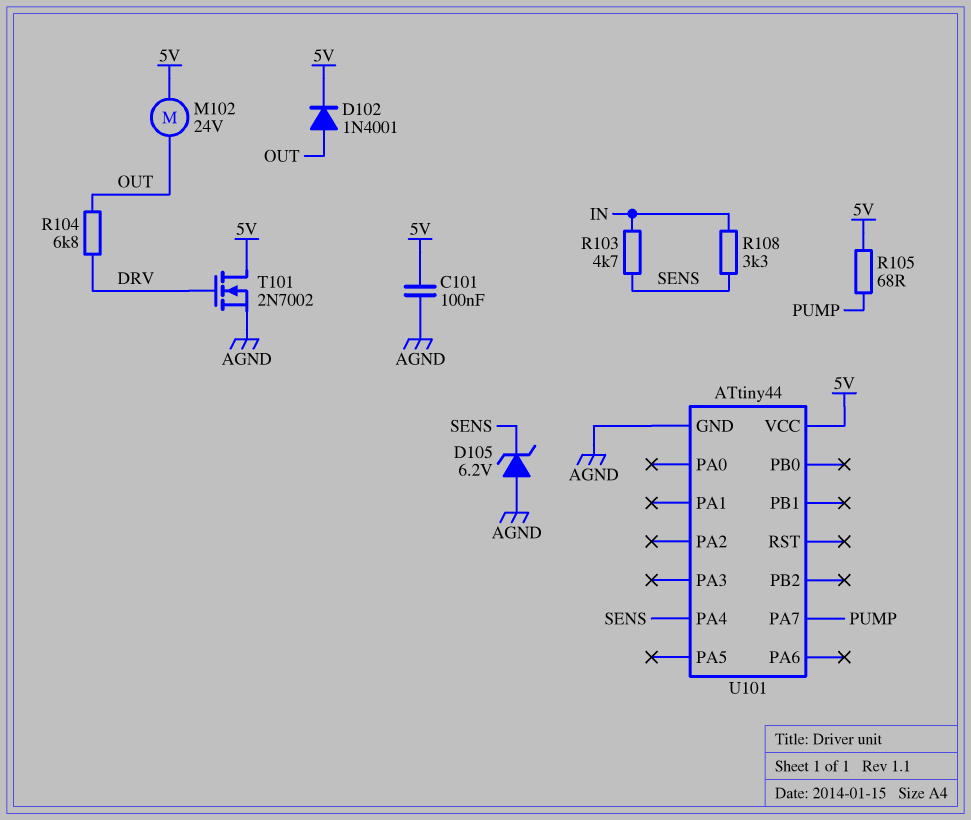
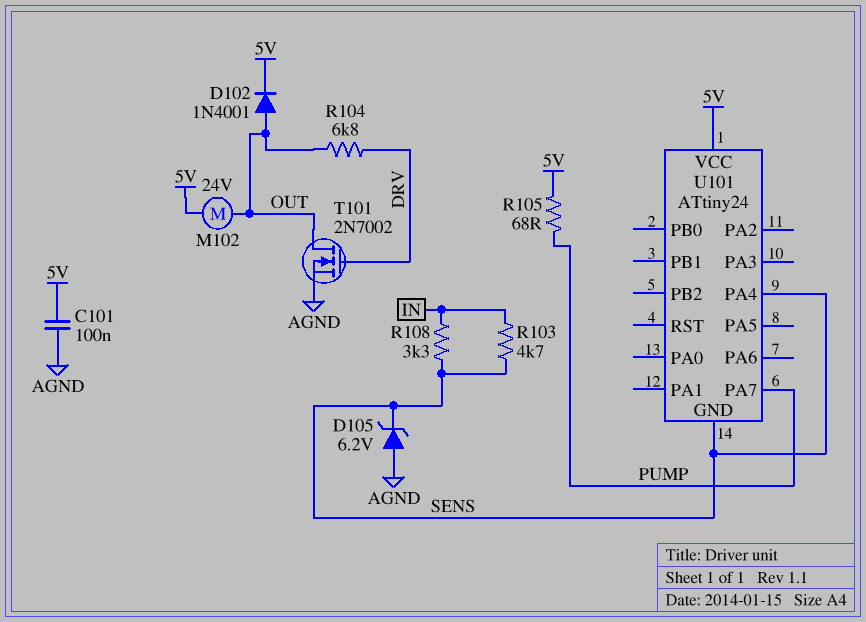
T101: NMOS 2N7002 (G DRV, D 5V, S AGND) -> NMOS 2N7002 (G DRV, D OUT, S AGND)
U101: ATtiny44 -> ATtiny24
U101 pin GND: AGND -> SENS

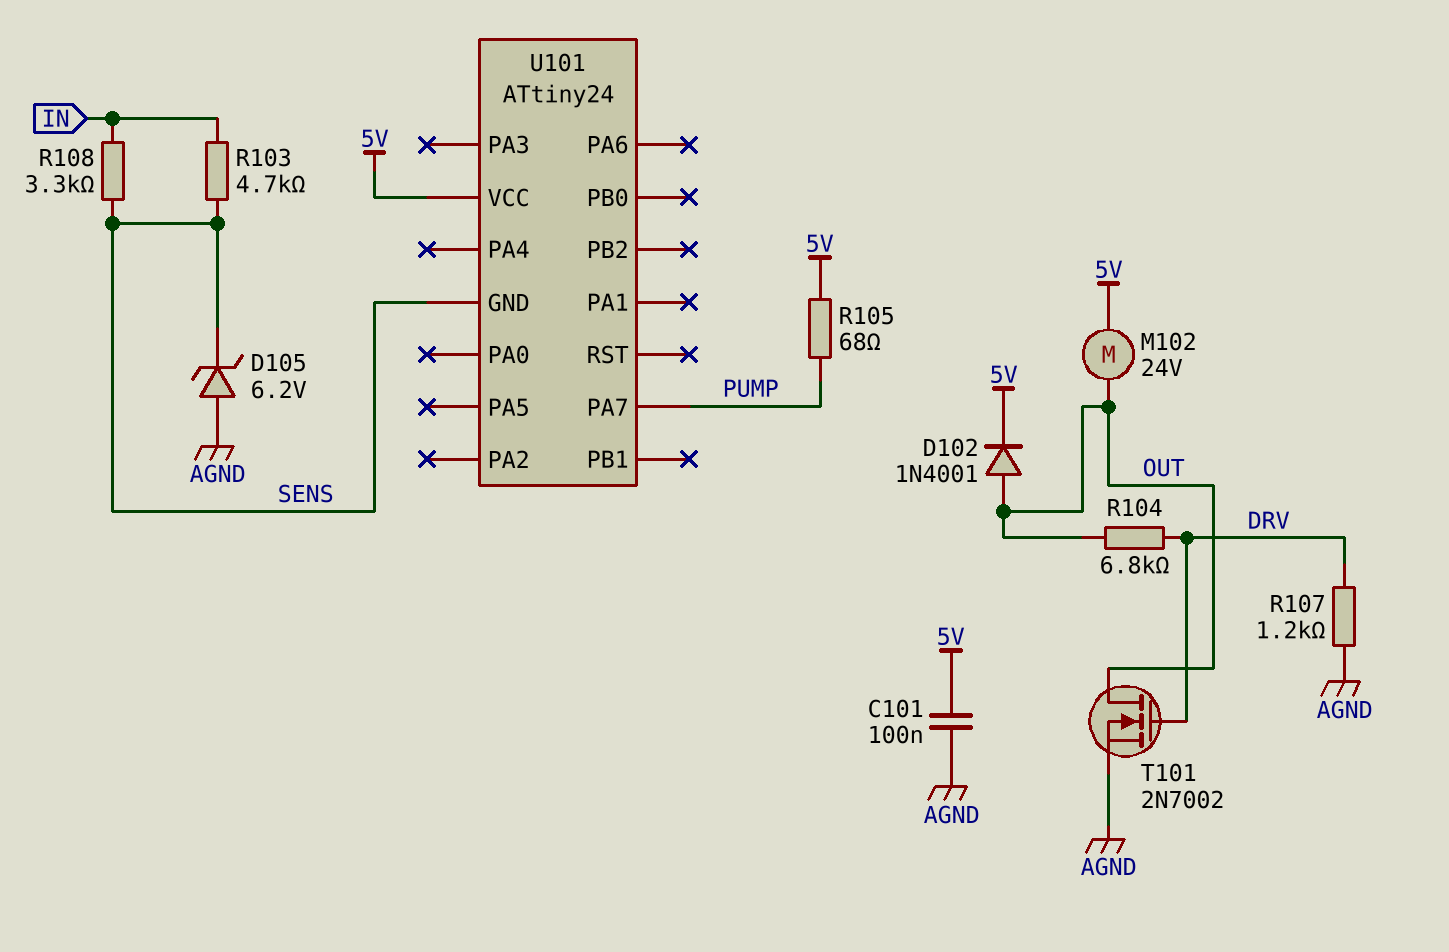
R107: none -> 1.2k (AGND, DRV)
U101 pin PA4: SENS -> none

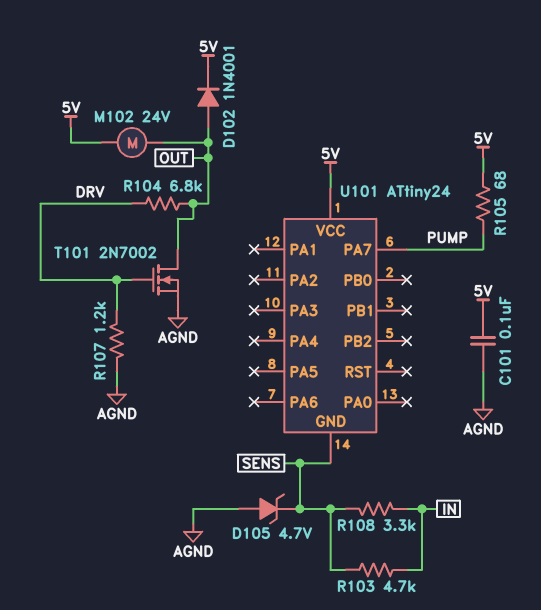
D105: zener 6.2V (A AGND, K SENS) -> zener 4.7V (A AGND, K SENS)

